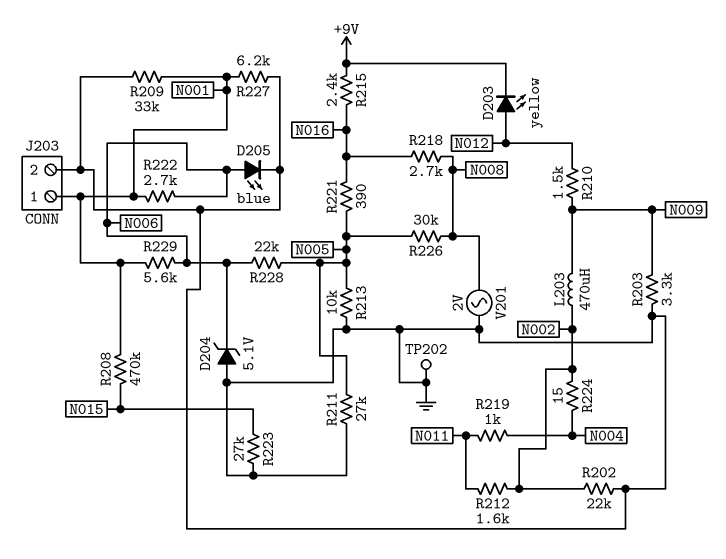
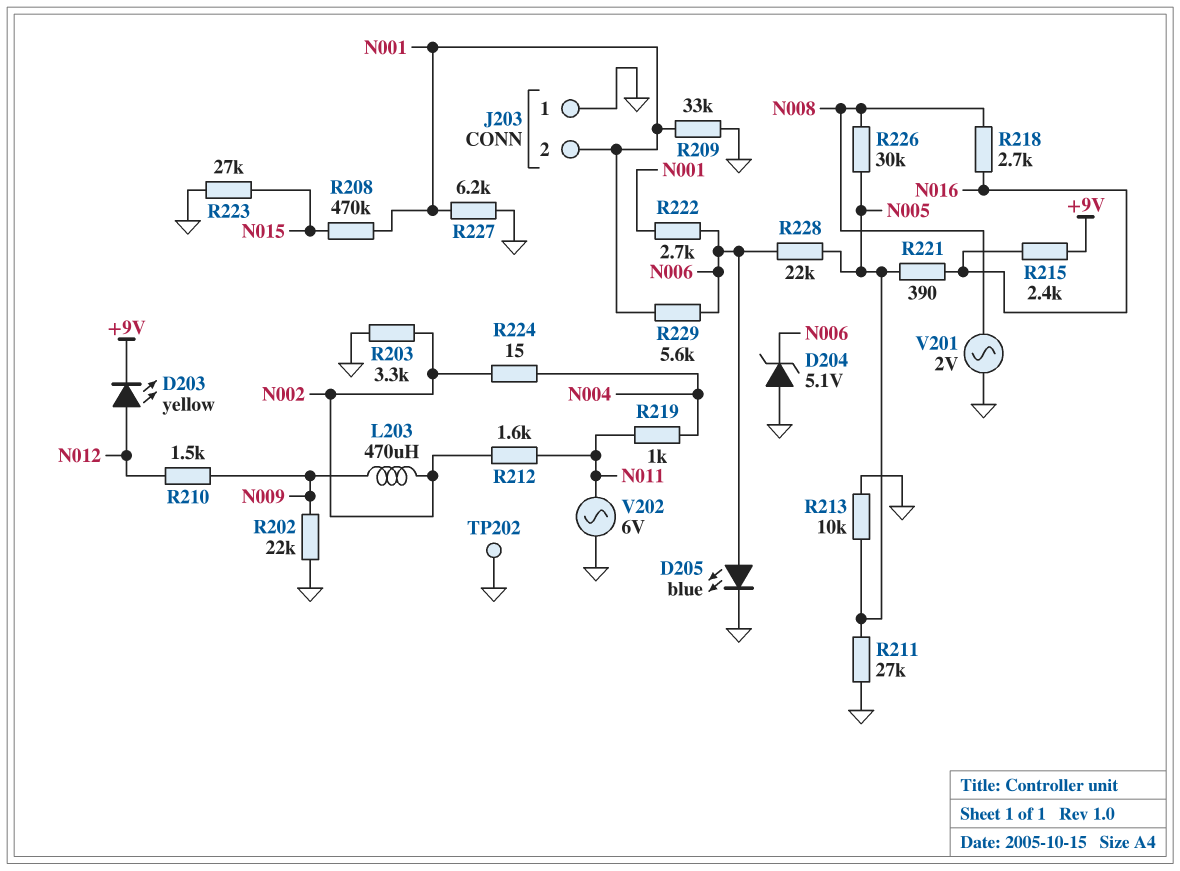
J203 pin 1: N001 -> GND
J203 pin 2: GND -> N001
R202: 22k (GND, N002) -> 22k (GND, N009)
R203: 3.3k (GND, N009) -> 3.3k (GND, N002)
V202: none -> AC 6V (GND, N011)

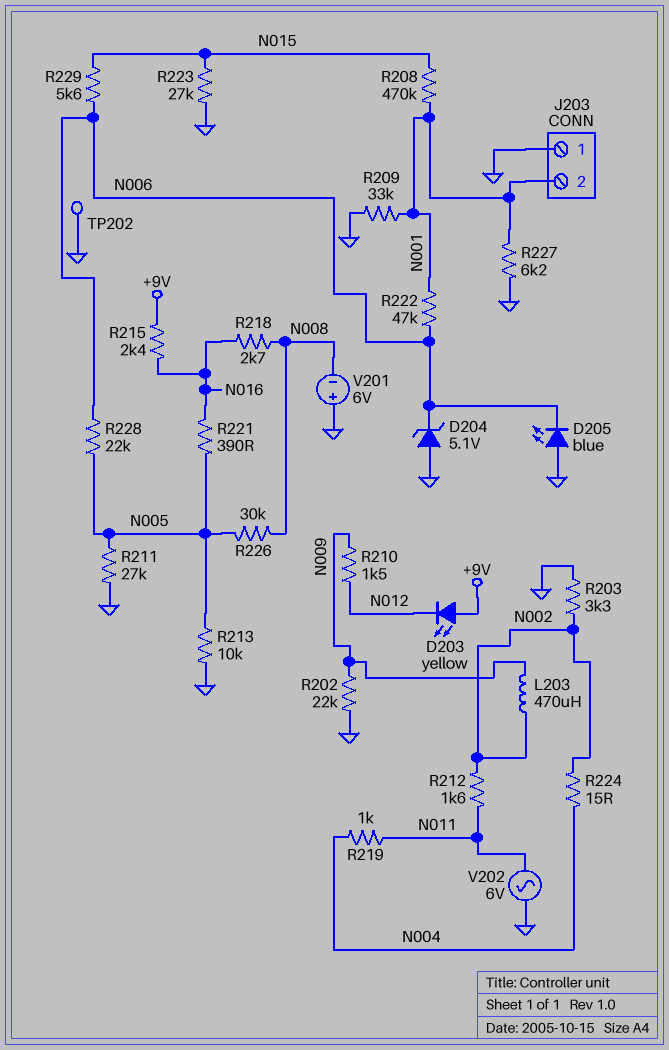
D203: LED yellow (A N012, K +9V) -> LED yellow (A +9V, K N012)
D205: LED blue (A N006, K GND) -> LED blue (A GND, K N006)
R222: 2.7k (N001, N006) -> 47k (N001, N006)
R229: 5.6k (N001, N006) -> 5.6k (N006, N015)
V201: AC 2V (GND, N008) -> 6V (plus GND, minus N008)

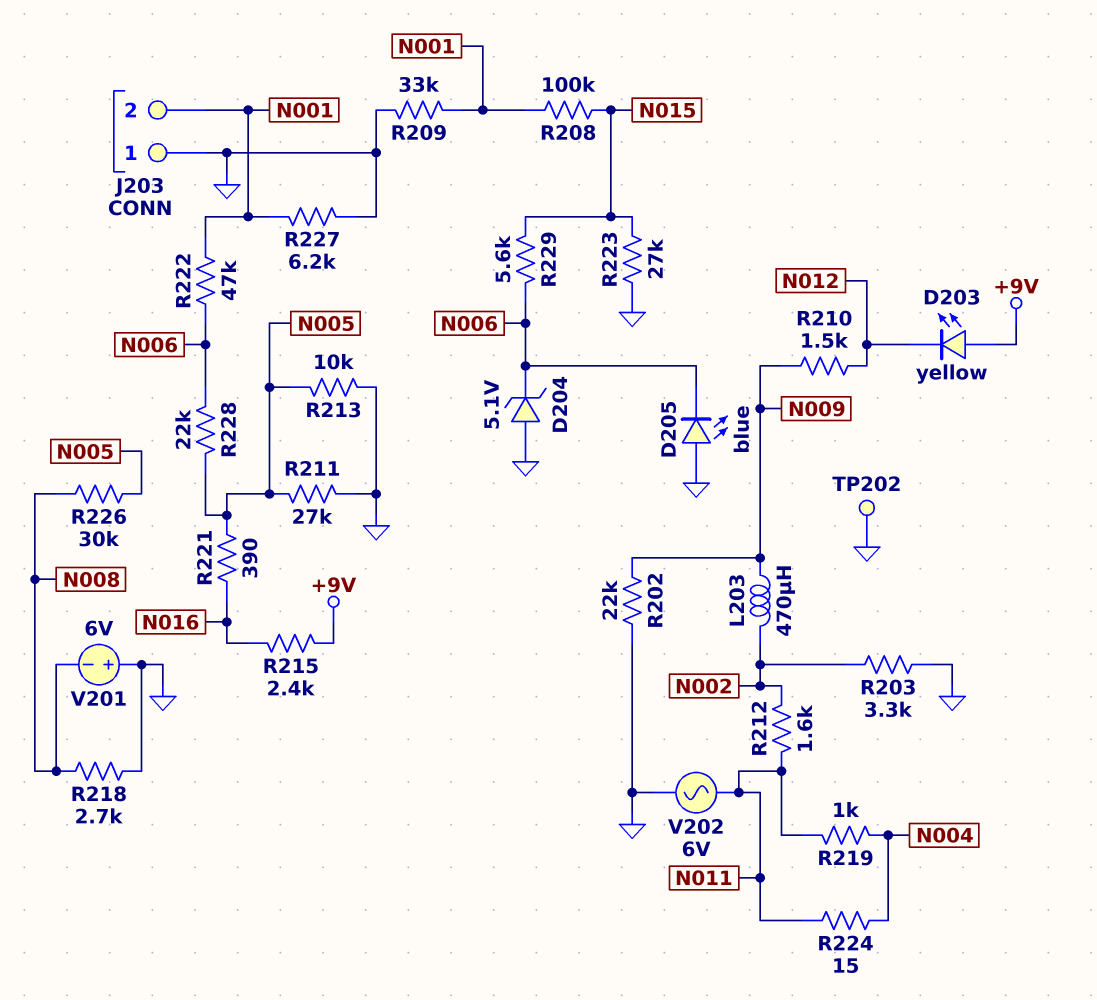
R208: 470k (N001, N015) -> 100k (N001, N015)
R218: 2.7k (N008, N016) -> 2.7k (GND, N008)
R224: 15 (N002, N004) -> 15 (N004, N011)

